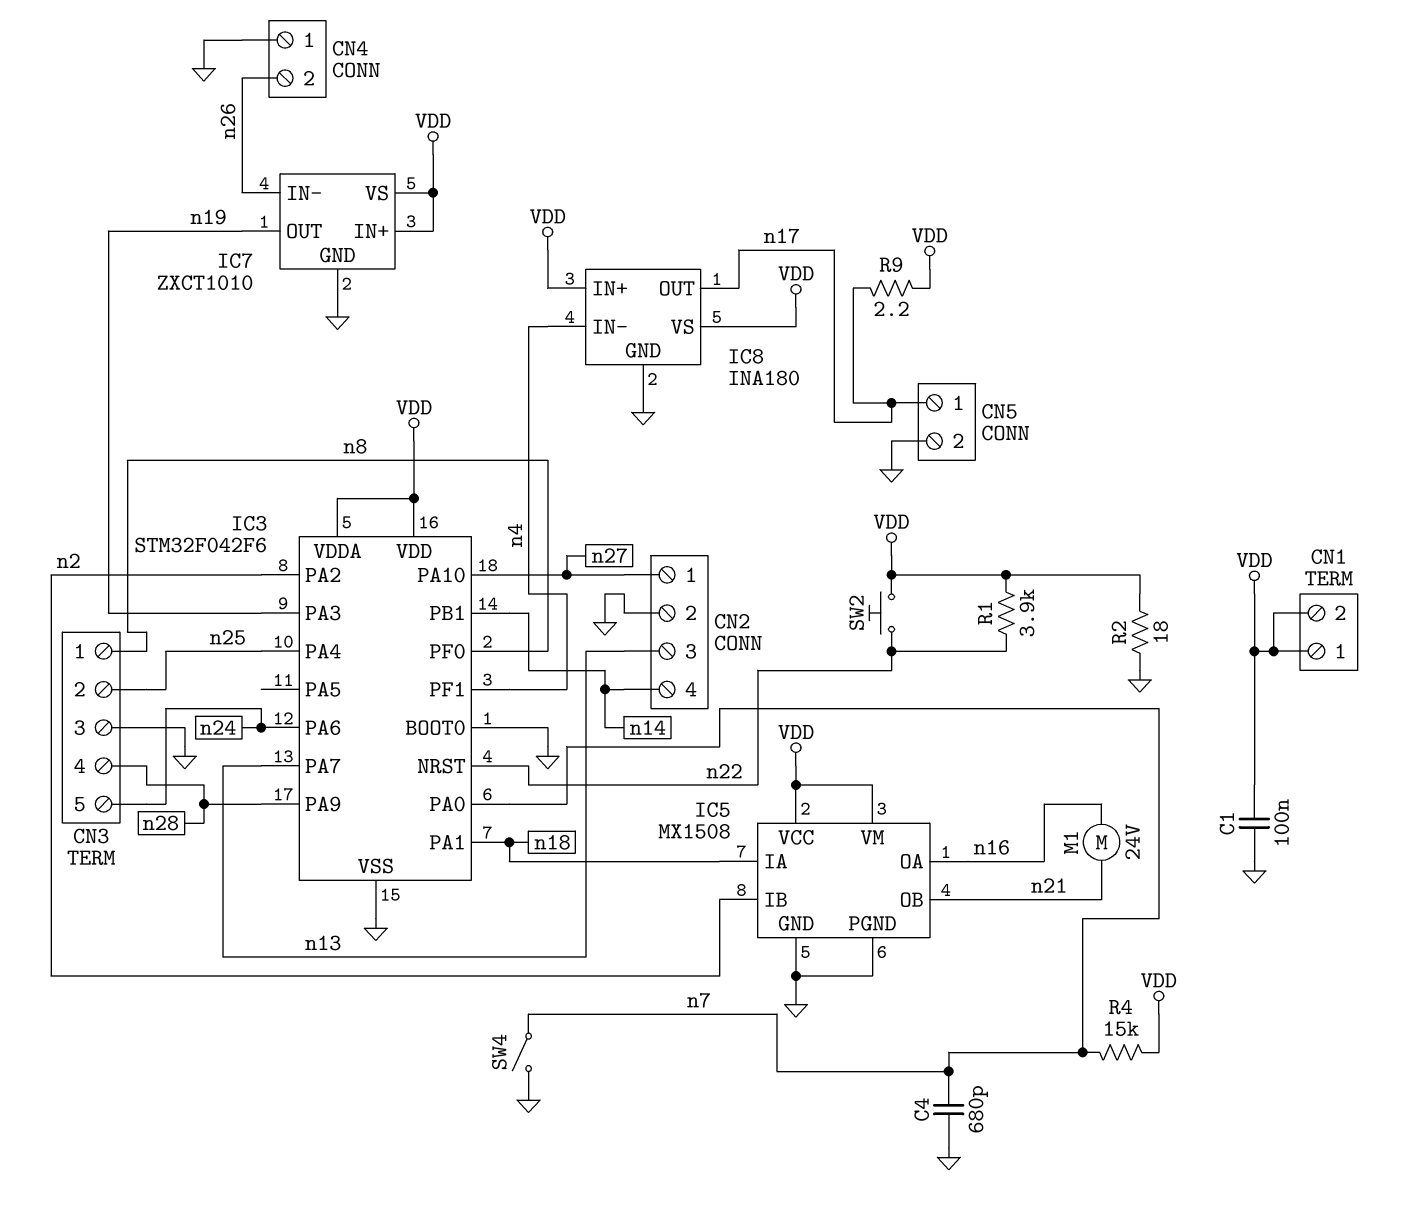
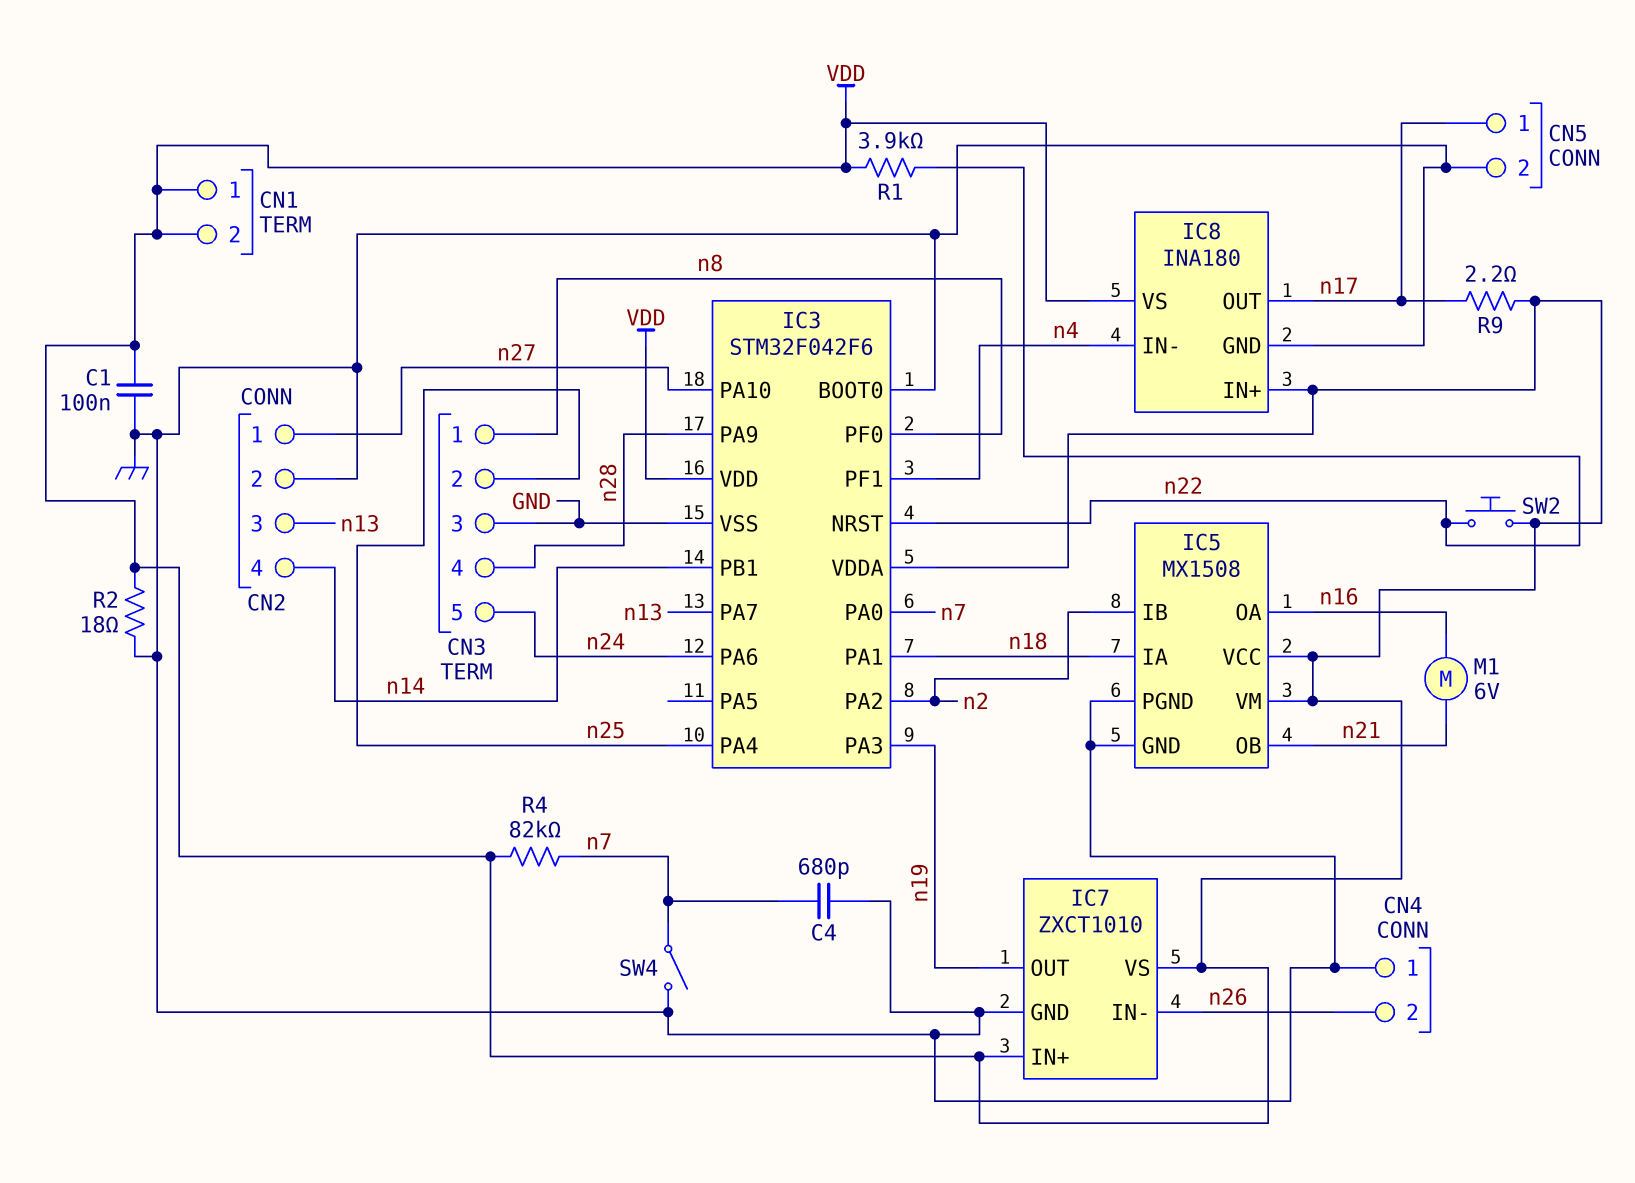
M1: motor 24V (n16, n21) -> motor 6V (n16, n21)
R4: 15k (VDD, n7) -> 82k (VDD, n7)

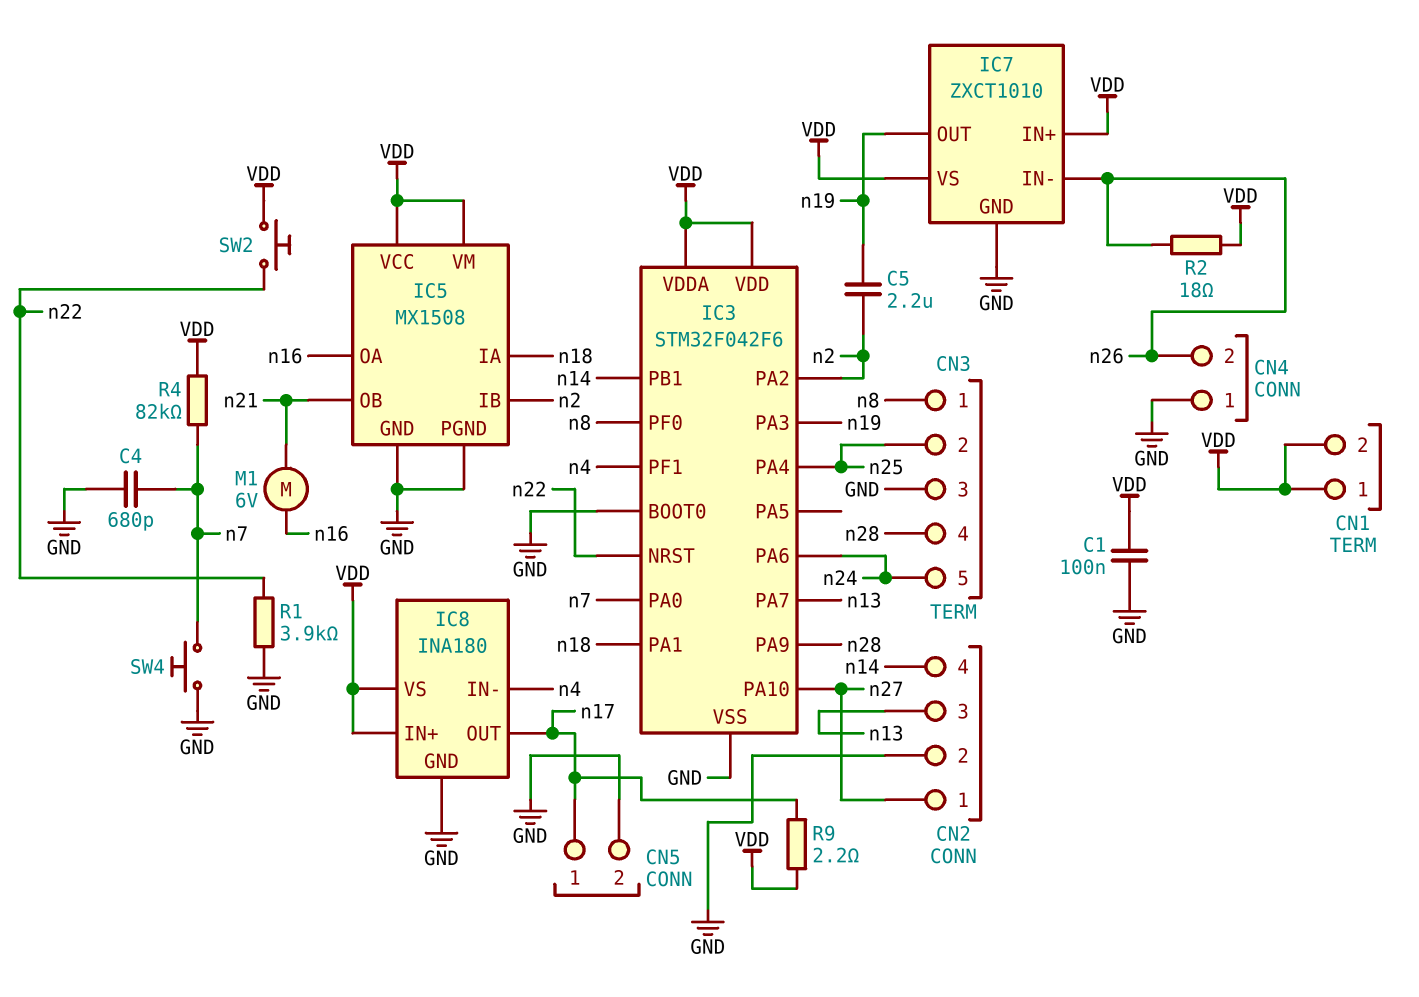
C5: none -> 2.2uF (n2, n19)
R1: 3.9k (VDD, n22) -> 3.9k (GND, n22)
R2: 18 (GND, VDD) -> 18 (VDD, n26)
SW4: switch (GND, n7) -> button (GND, n7)

